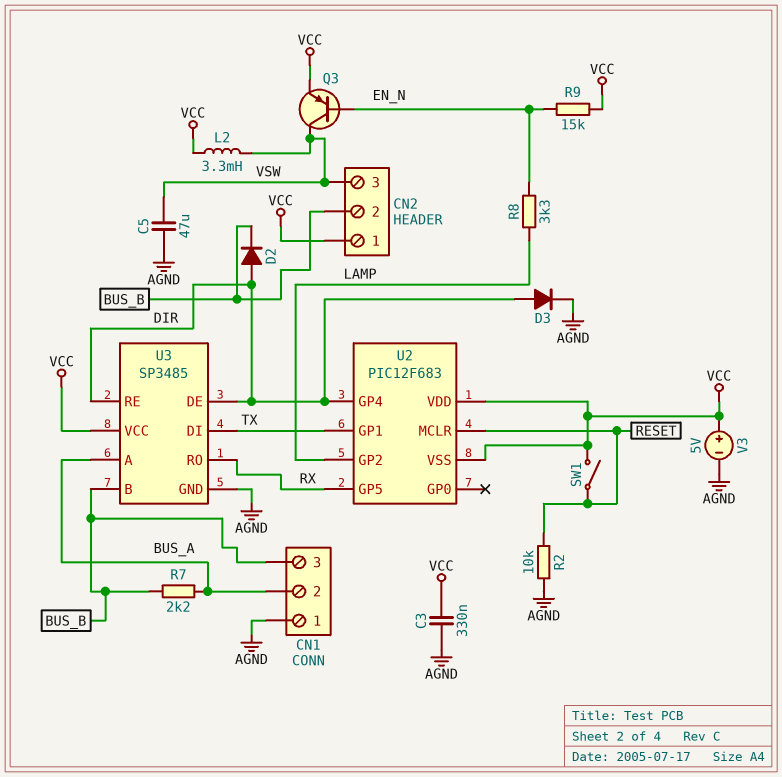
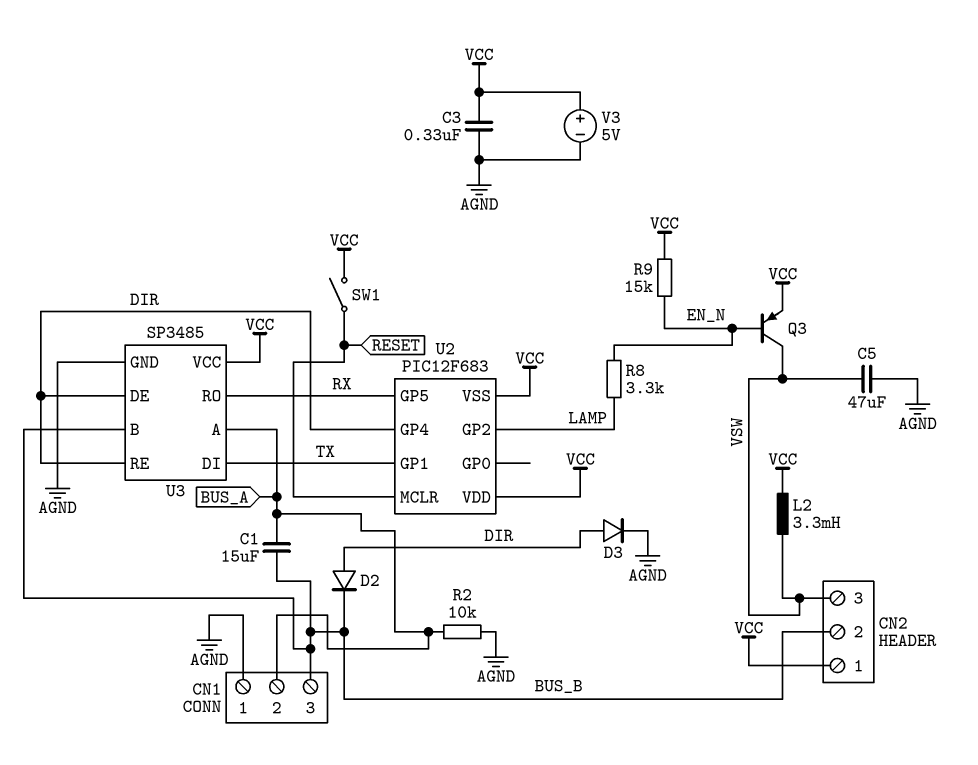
C1: none -> 15uF (BUS_A, BUS_B)
R2: 10k (AGND, RESET) -> 10k (AGND, BUS_A)
R7: 2.2k (BUS_A, BUS_B) -> none

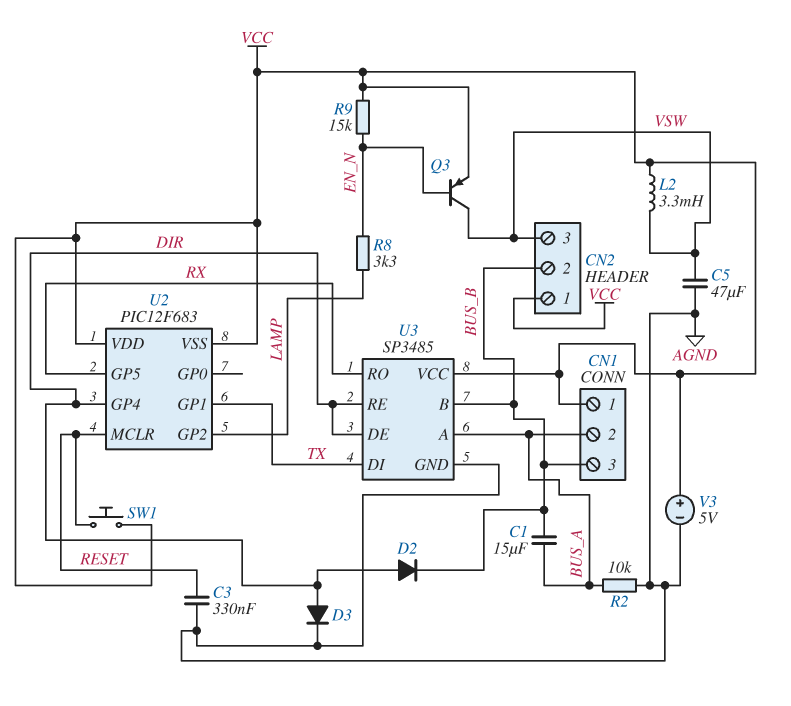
C3: 330nF (AGND, VCC) -> 330nF (AGND, RESET)
CN1 pin 1: AGND -> VCC
SW1: switch (RESET, VCC) -> button (RESET, VCC)

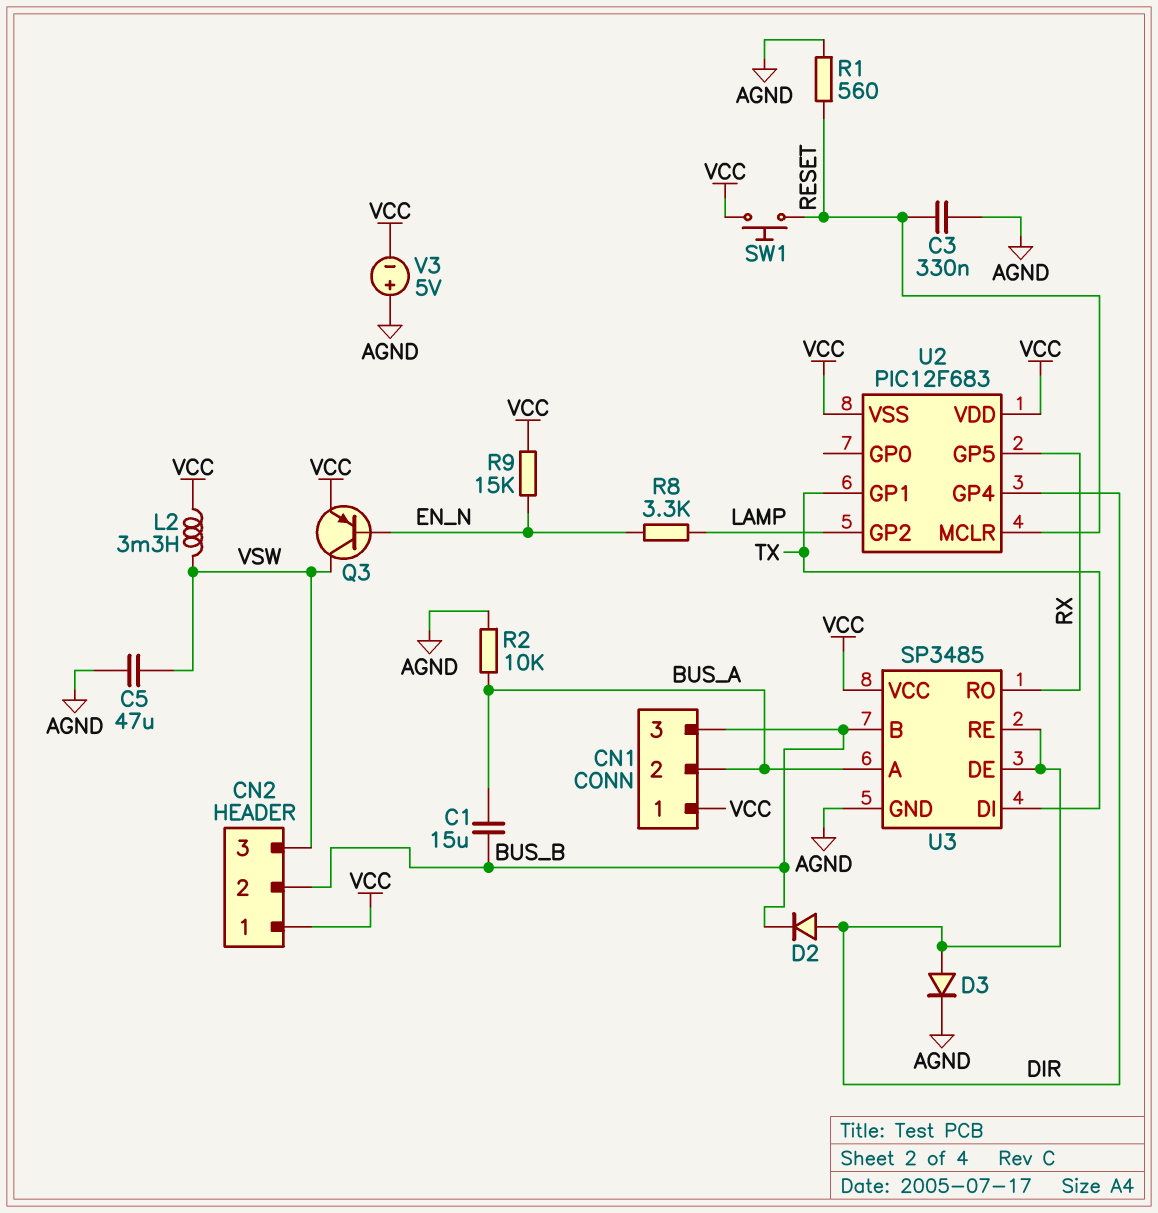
R1: none -> 560 (AGND, RESET)
V3: 5V (plus VCC, minus AGND) -> 5V (plus AGND, minus VCC)

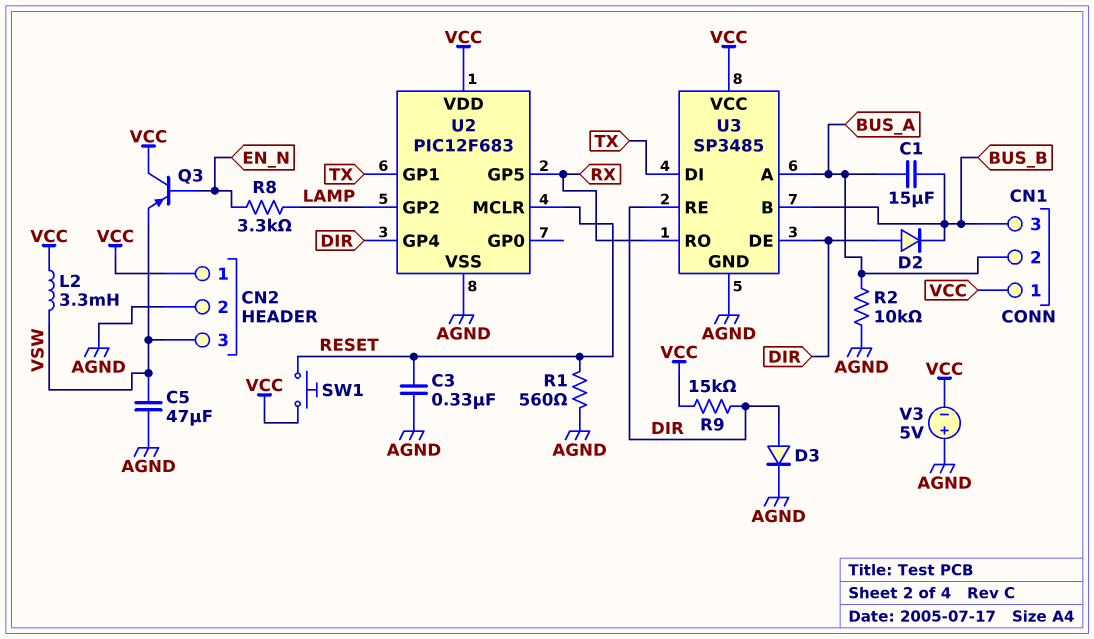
CN2 pin 2: BUS_B -> AGND
Q3: PNP (B EN_N, C VSW, E VCC) -> PNP (B EN_N, C VCC, E VSW)
R9: 15k (EN_N, VCC) -> 15k (DIR, VCC)
U2 pin VSS: VCC -> AGND

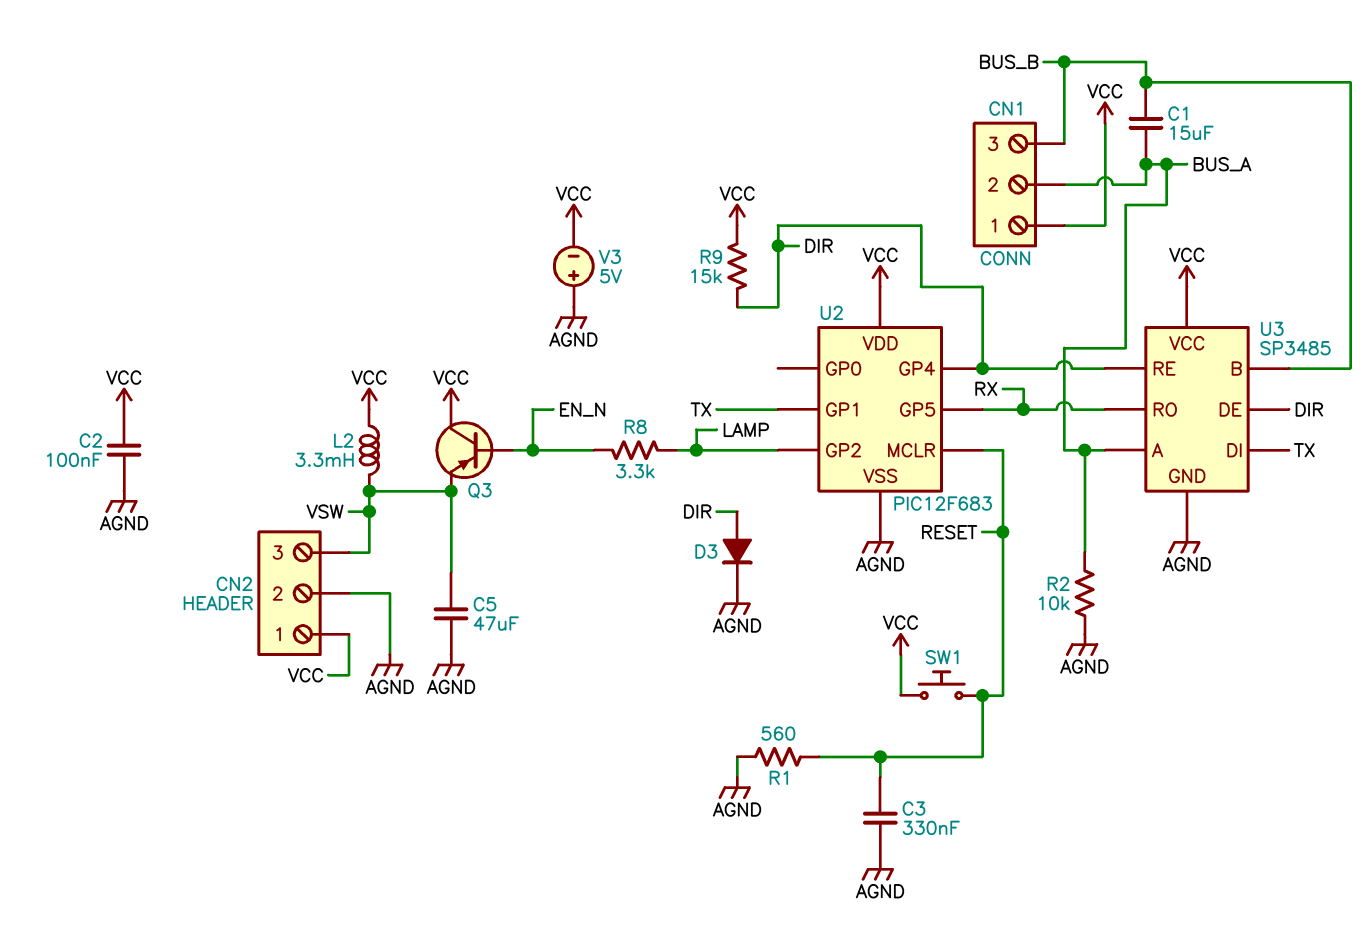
C2: none -> 100nF (AGND, VCC)
D2: diode (A DIR, K BUS_B) -> none

